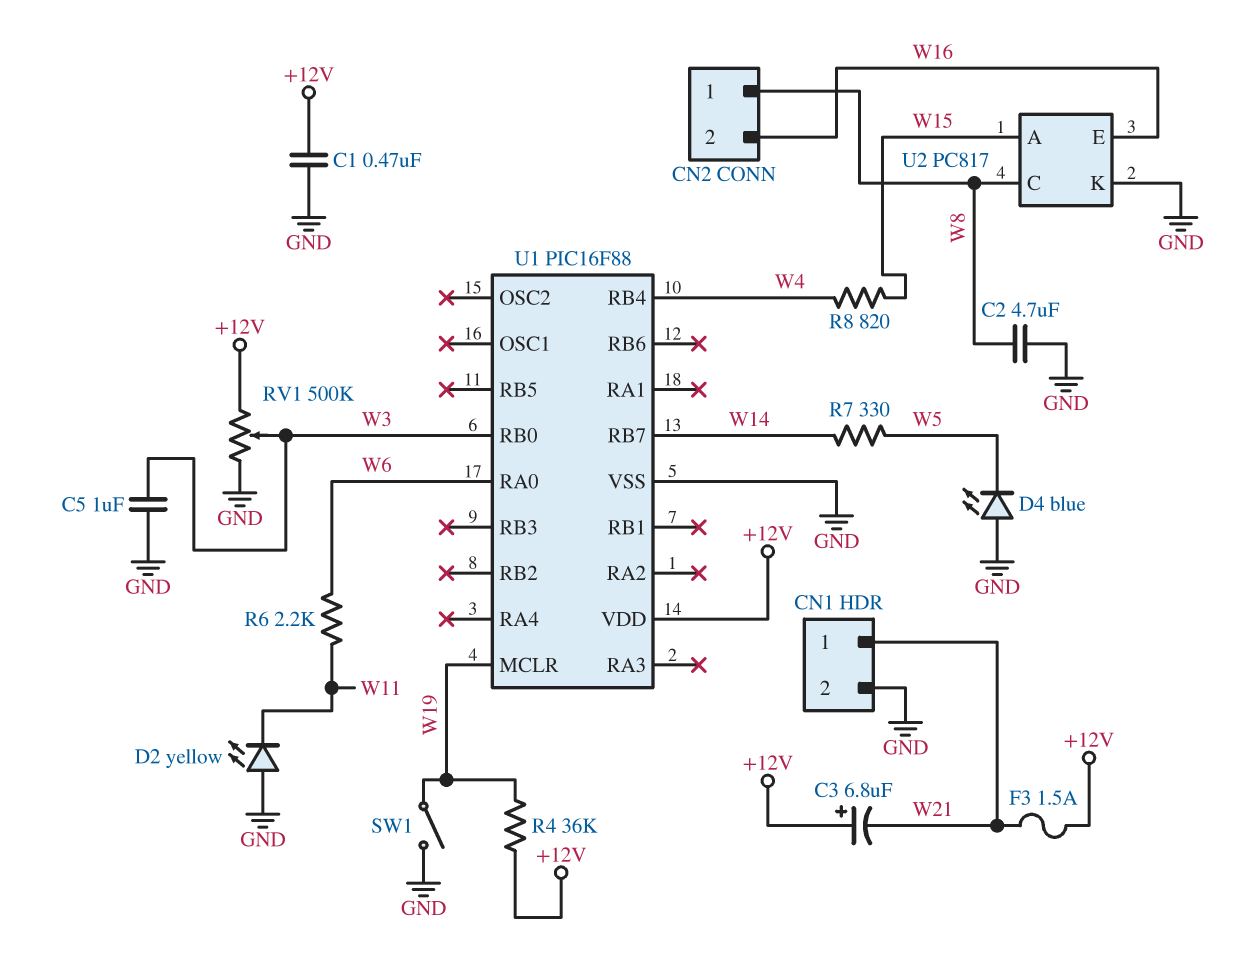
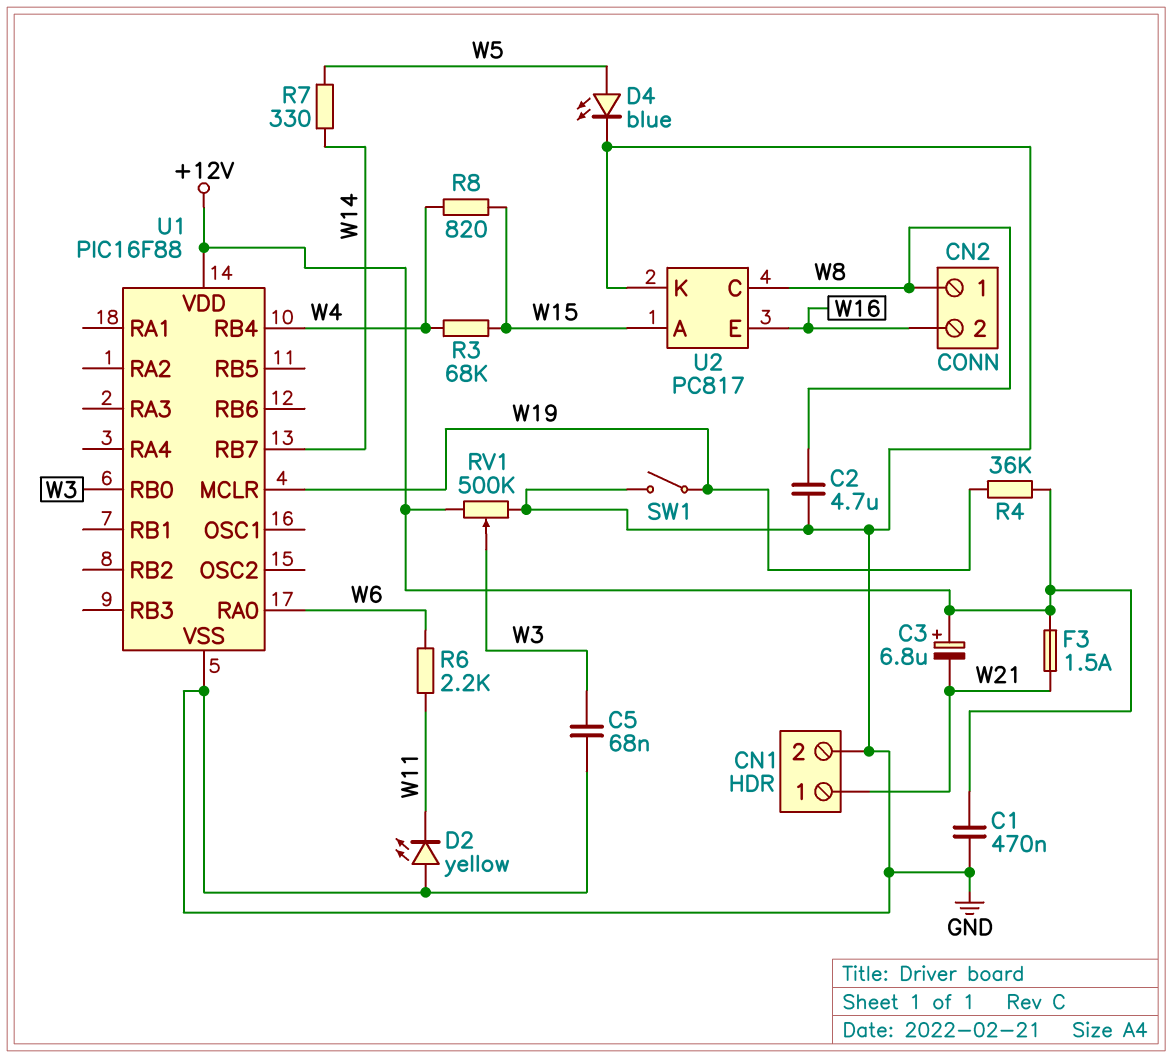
C5: 1uF (GND, W3) -> 68nF (GND, W3)
D4: LED blue (A GND, K W5) -> LED blue (A W5, K GND)
R3: none -> 68k (W4, W15)

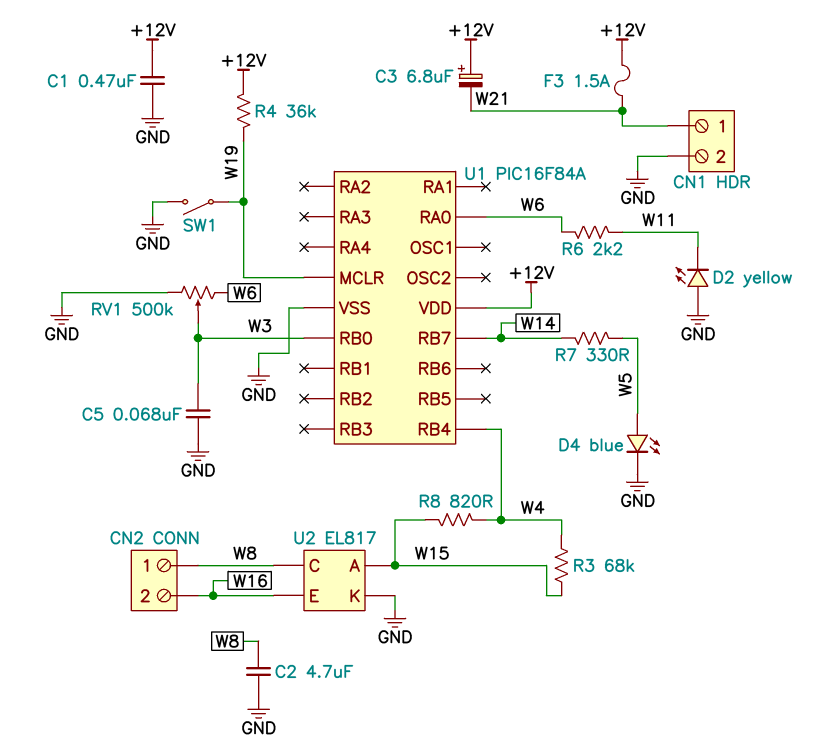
RV1: 500k (+12V, GND, wiper W3) -> 500k (GND, W6, wiper W3)
U1: PIC16F88 -> PIC16F84A
U2: PC817 -> EL817

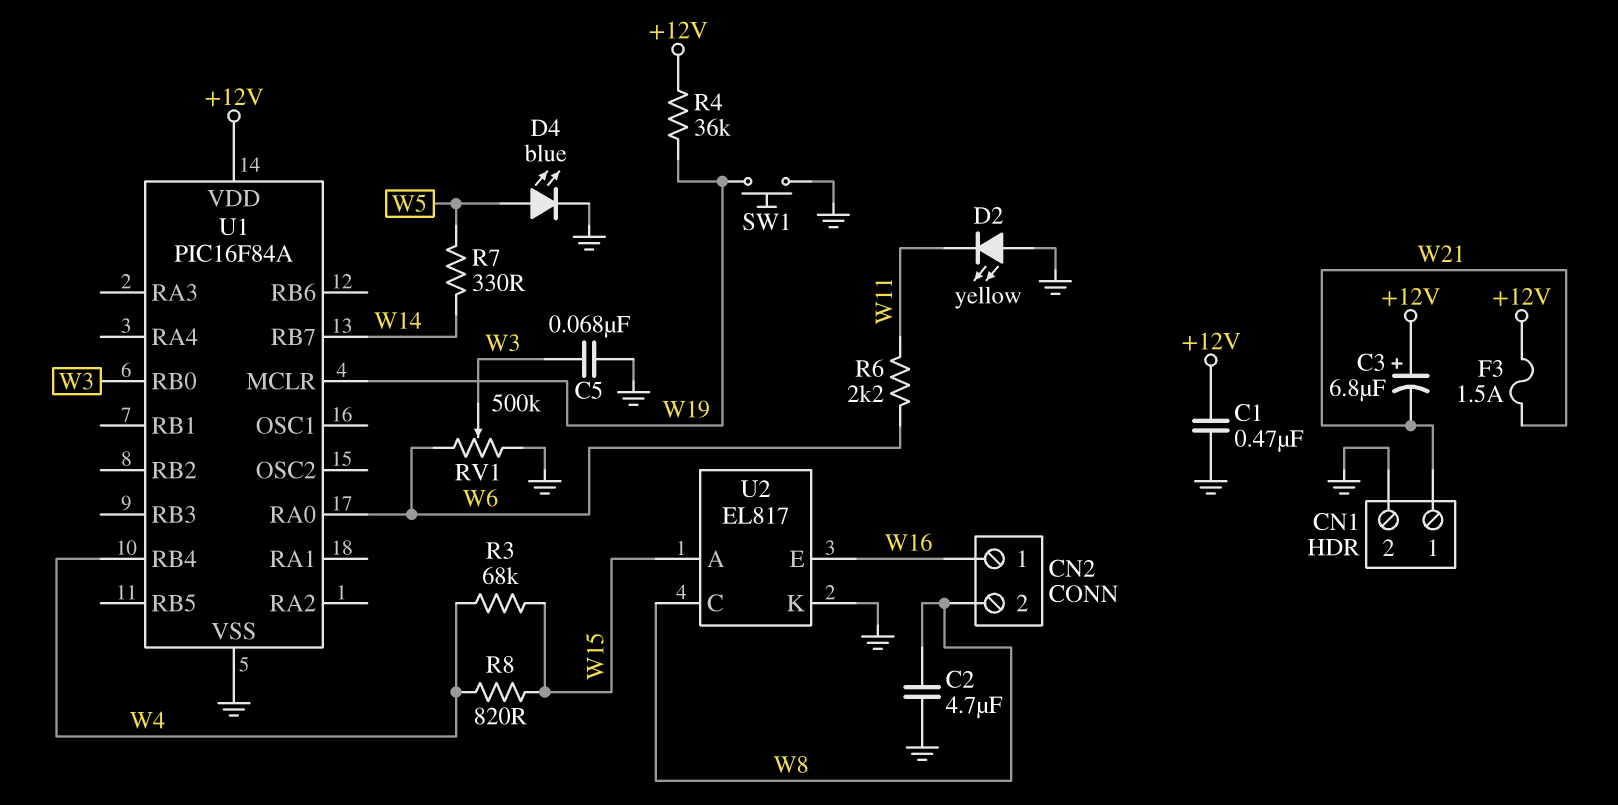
CN2 pin 1: W8 -> W16
CN2 pin 2: W16 -> W8
SW1: switch (GND, W19) -> button (GND, W19)

